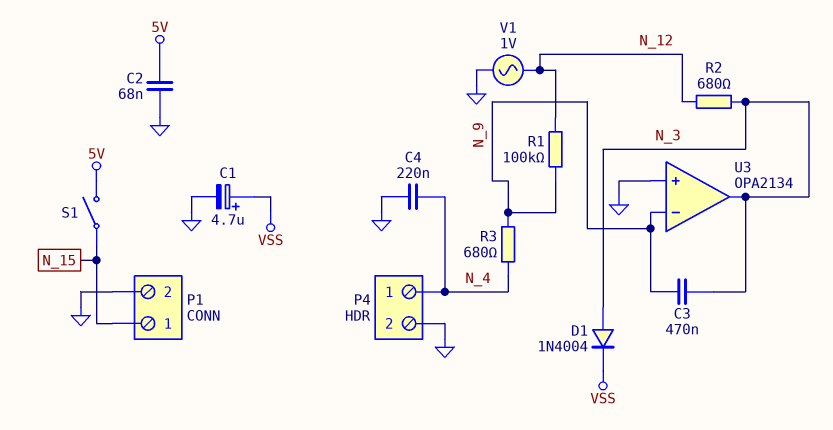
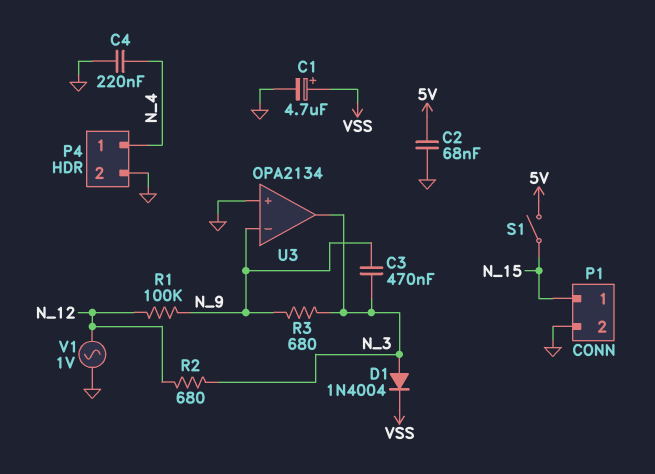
R3: 680 (N_4, N_9) -> 680 (N_3, N_9)

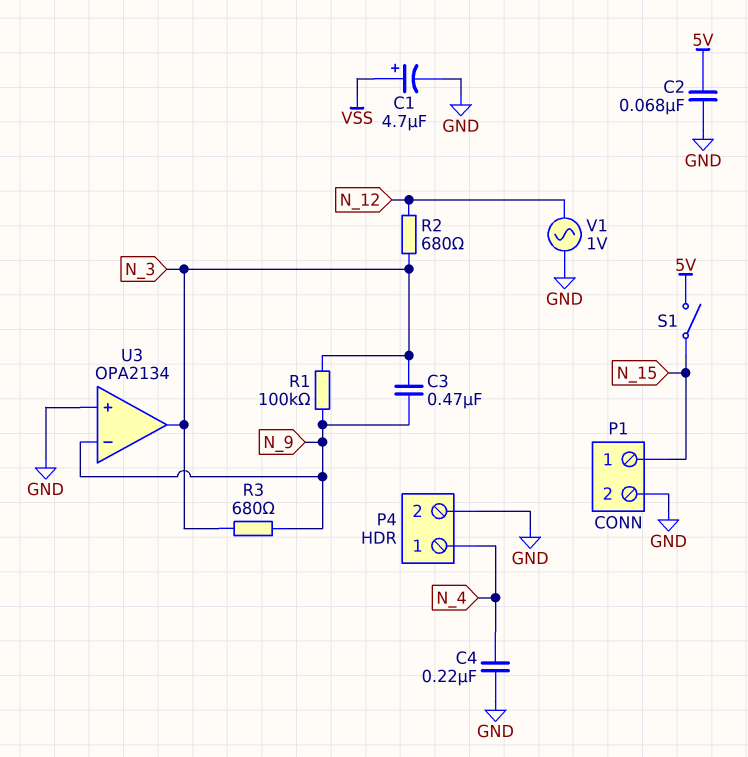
D1: diode 1N4004 (A N_3, K VSS) -> none
R1: 100k (N_9, N_12) -> 100k (N_3, N_9)

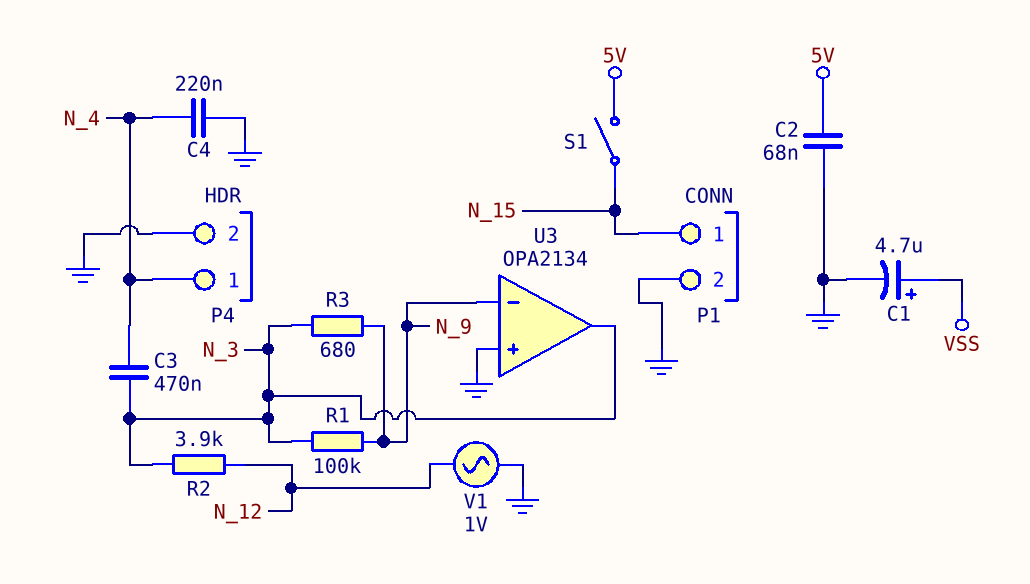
C3: 470nF (N_3, N_9) -> 470nF (N_3, N_4)
R2: 680 (N_3, N_12) -> 3.9k (N_3, N_12)

